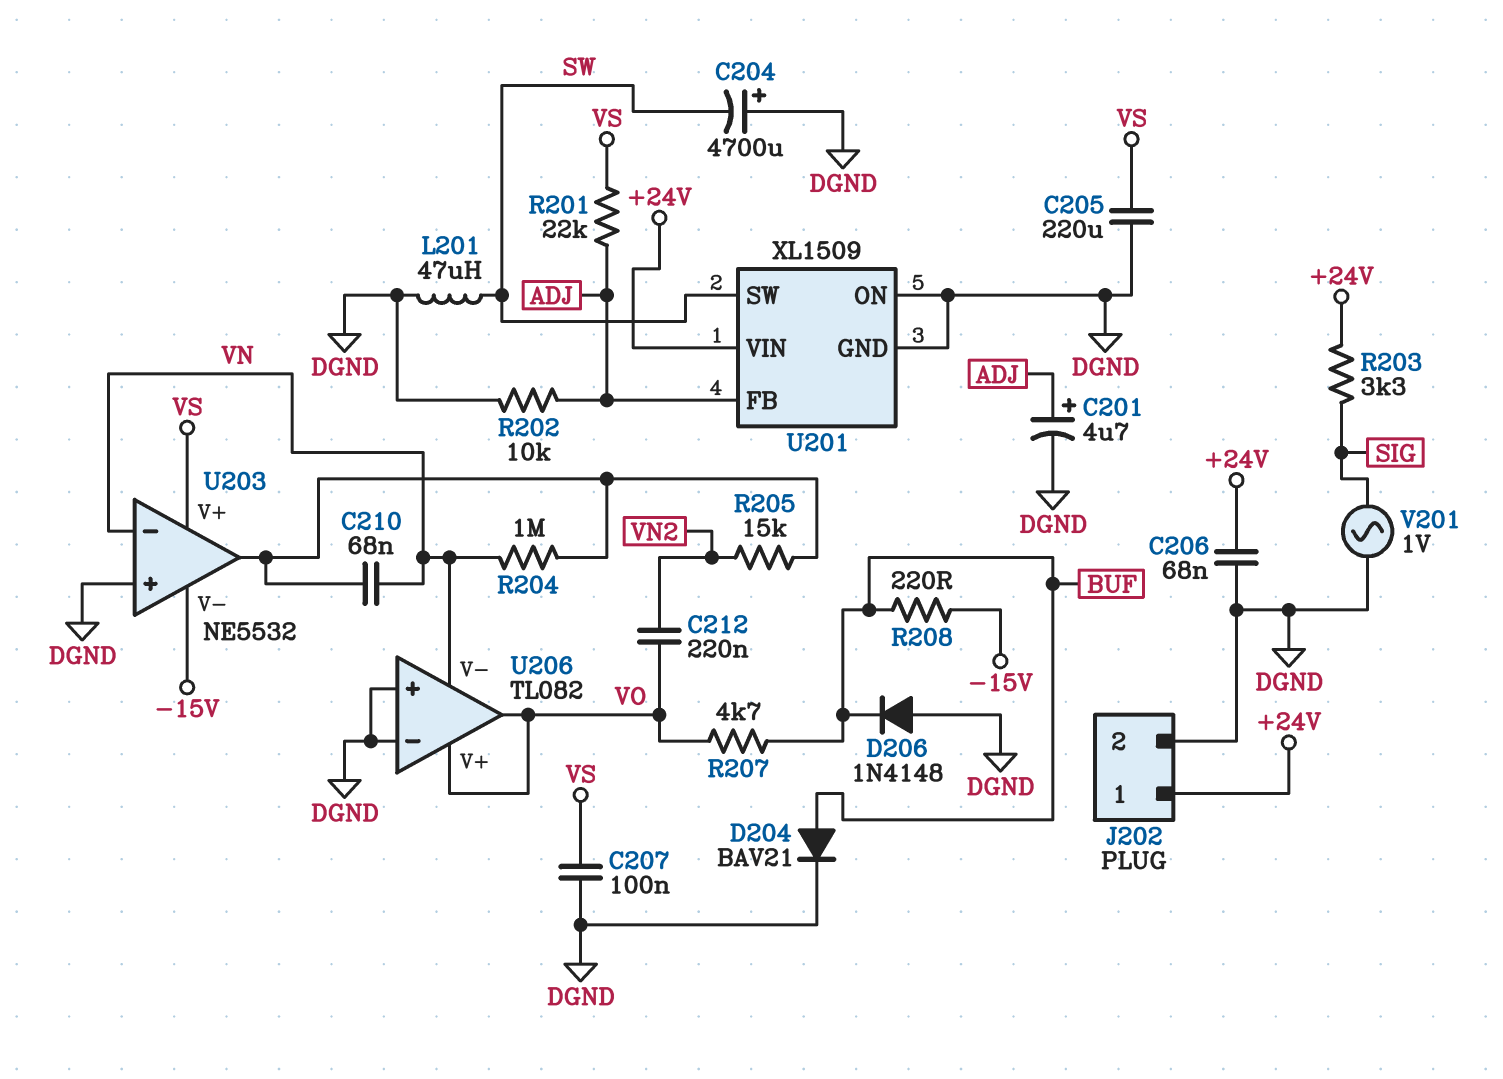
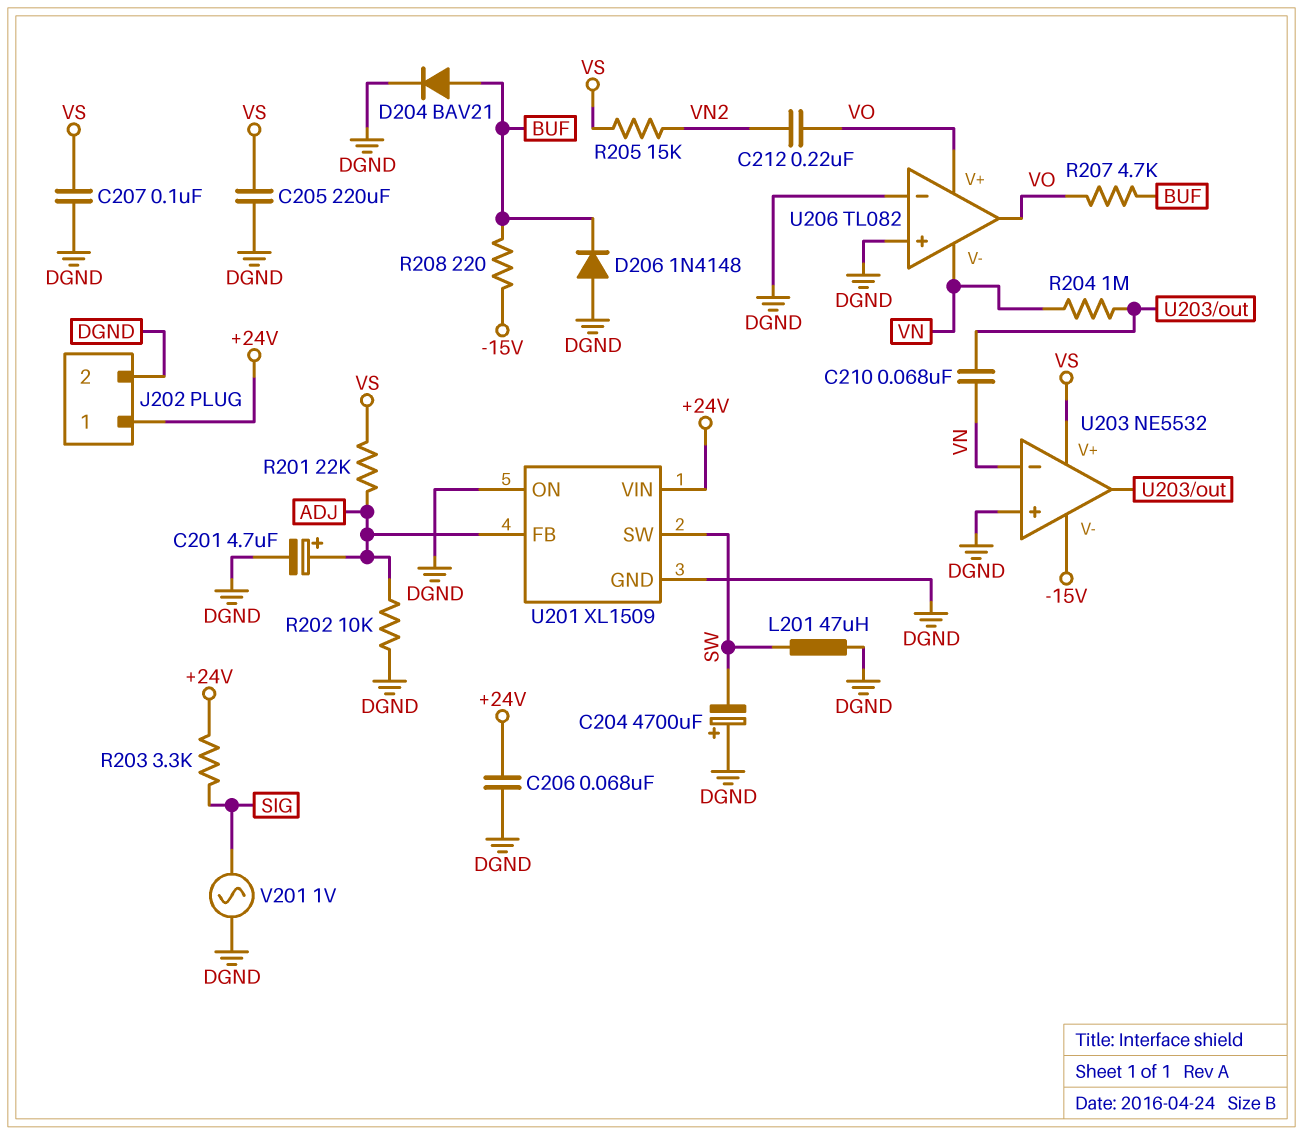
R205: 15k (U203/out, VN2) -> 15k (VN2, VS)

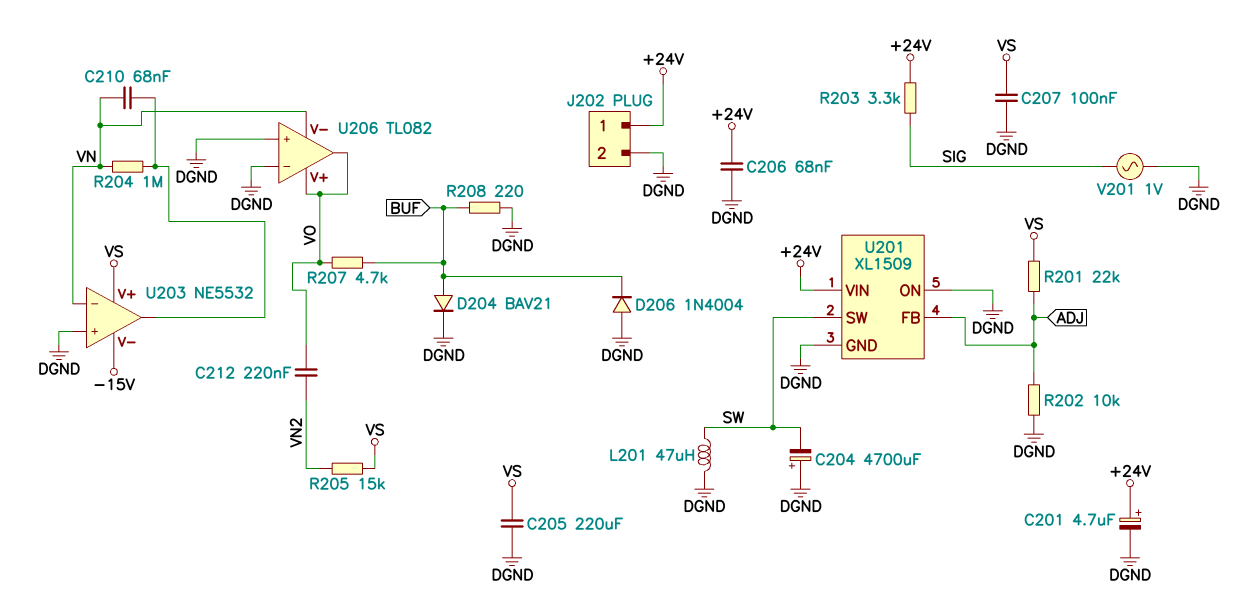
C201: 4.7uF (plus ADJ, minus DGND) -> 4.7uF (plus +24V, minus DGND)
D206: diode 1N4148 (A DGND, K BUF) -> diode 1N4004 (A DGND, K BUF)
R208: 220 (-15V, BUF) -> 220 (BUF, DGND)

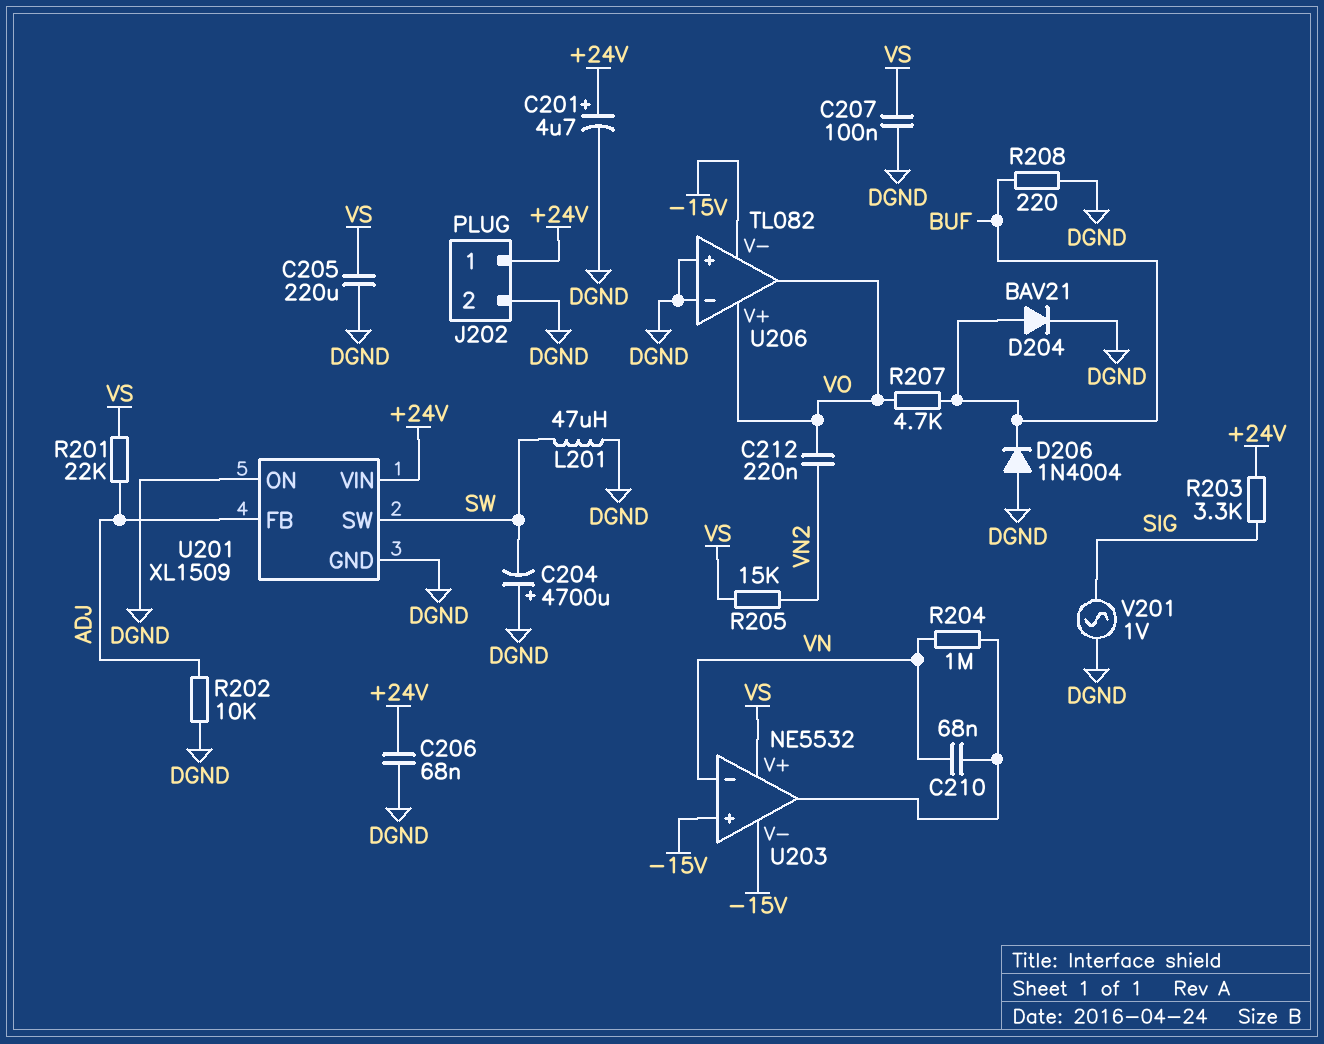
U203 pin in+: DGND -> -15V
U206 pin V-: VN -> -15V

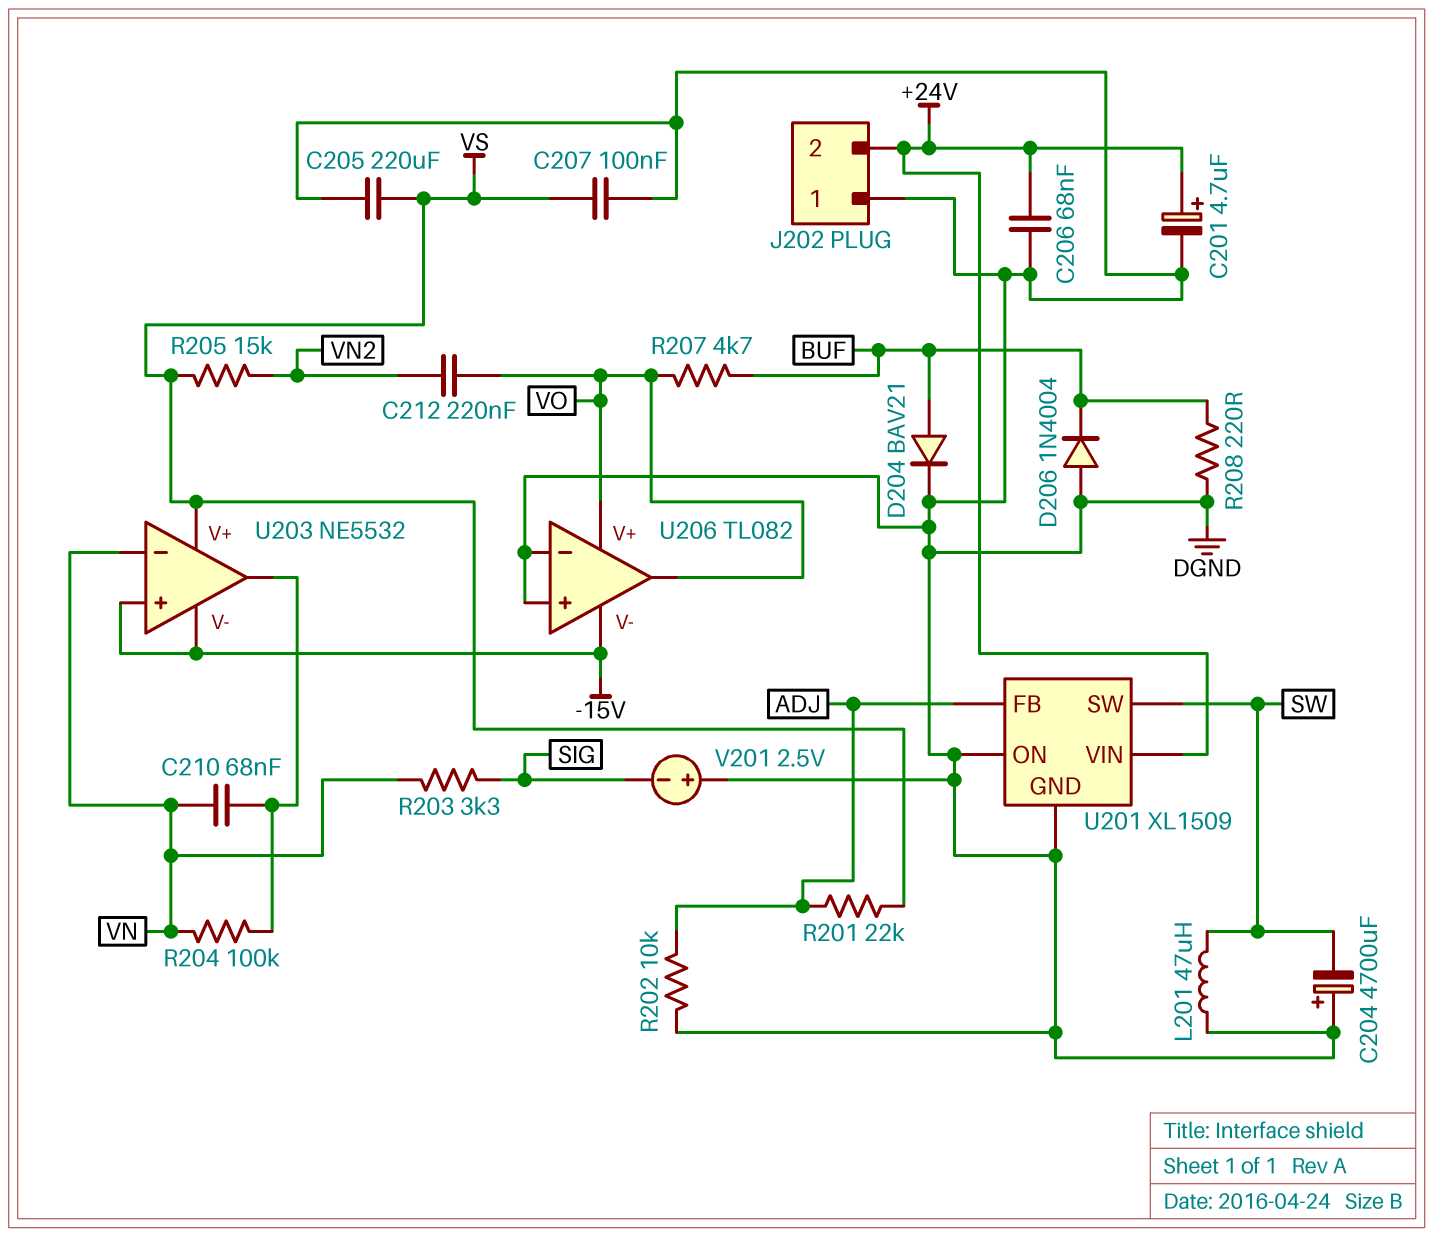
J202 pin 1: +24V -> DGND
J202 pin 2: DGND -> +24V
R203: 3.3k (+24V, SIG) -> 3.3k (SIG, VN)
R204: 1M (U203/out, VN) -> 100k (U203/out, VN)
V201: AC 1V (DGND, SIG) -> 2.5V (plus DGND, minus SIG)

